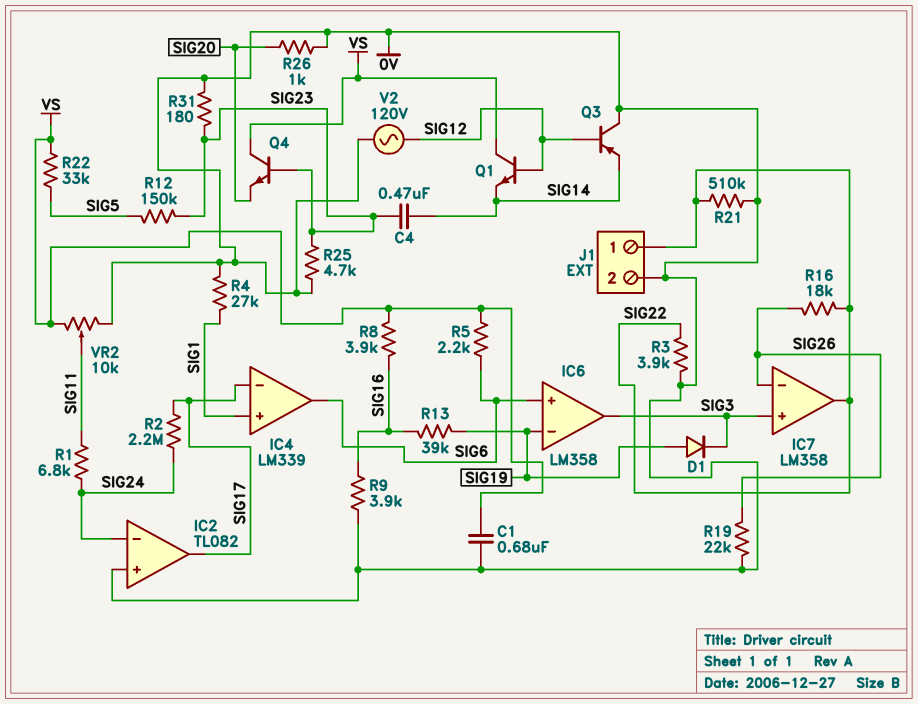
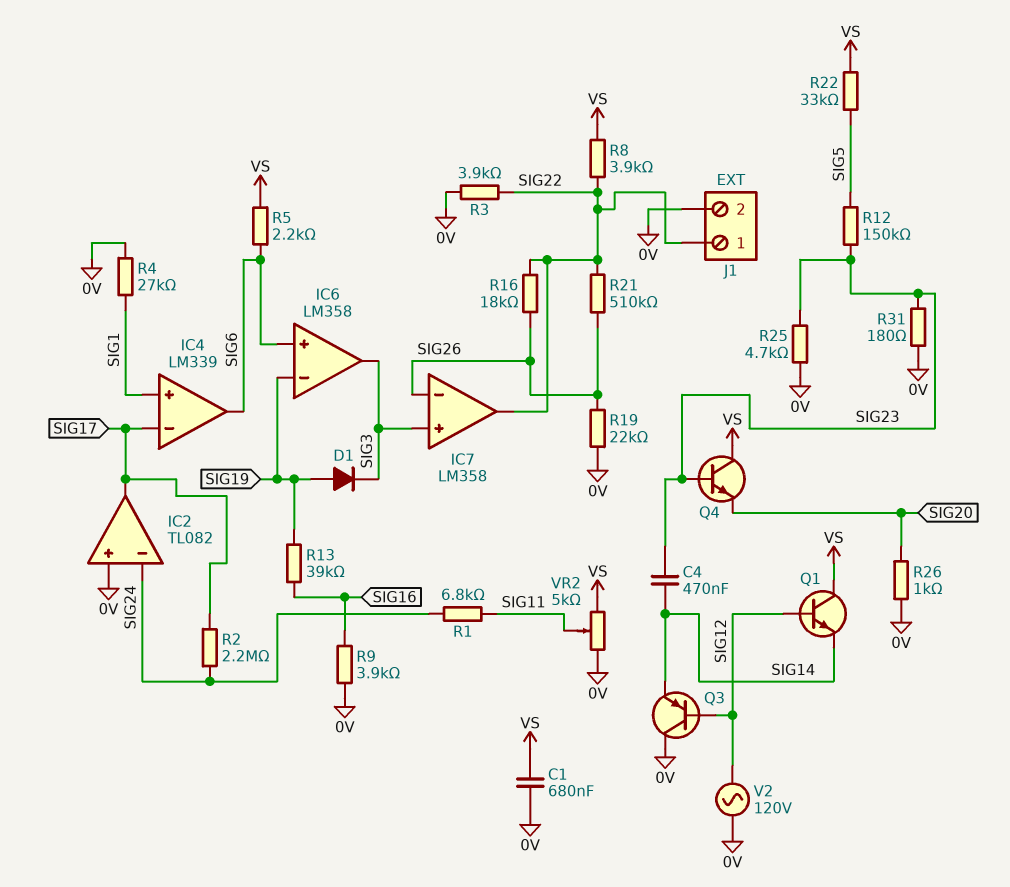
R8: 3.9k (SIG16, VS) -> 3.9k (SIG22, VS)
R21: 510k (0V, SIG22) -> 510k (SIG22, SIG26)
VR2: 10k (0V, VS, wiper SIG11) -> 5k (0V, VS, wiper SIG11)

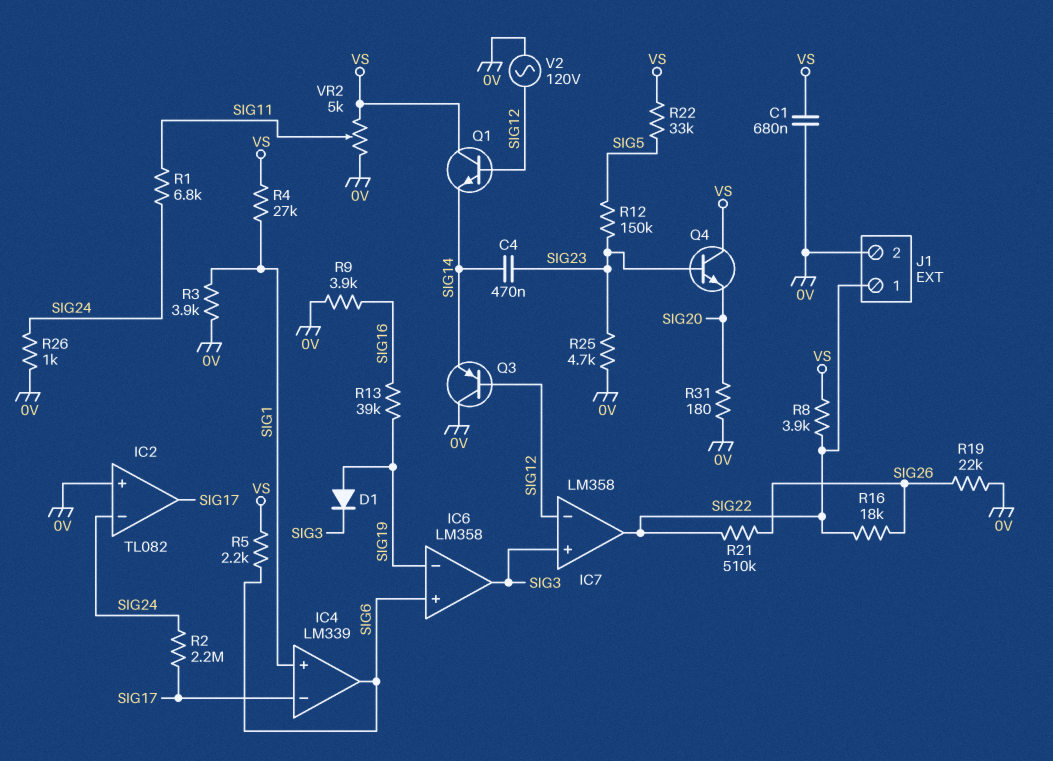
IC7 pin in-: SIG26 -> SIG12
R3: 3.9k (0V, SIG22) -> 3.9k (0V, SIG1)
R4: 27k (0V, SIG1) -> 27k (SIG1, VS)
R26: 1k (0V, SIG20) -> 1k (0V, SIG24)
R31: 180 (0V, SIG23) -> 180 (0V, SIG20)

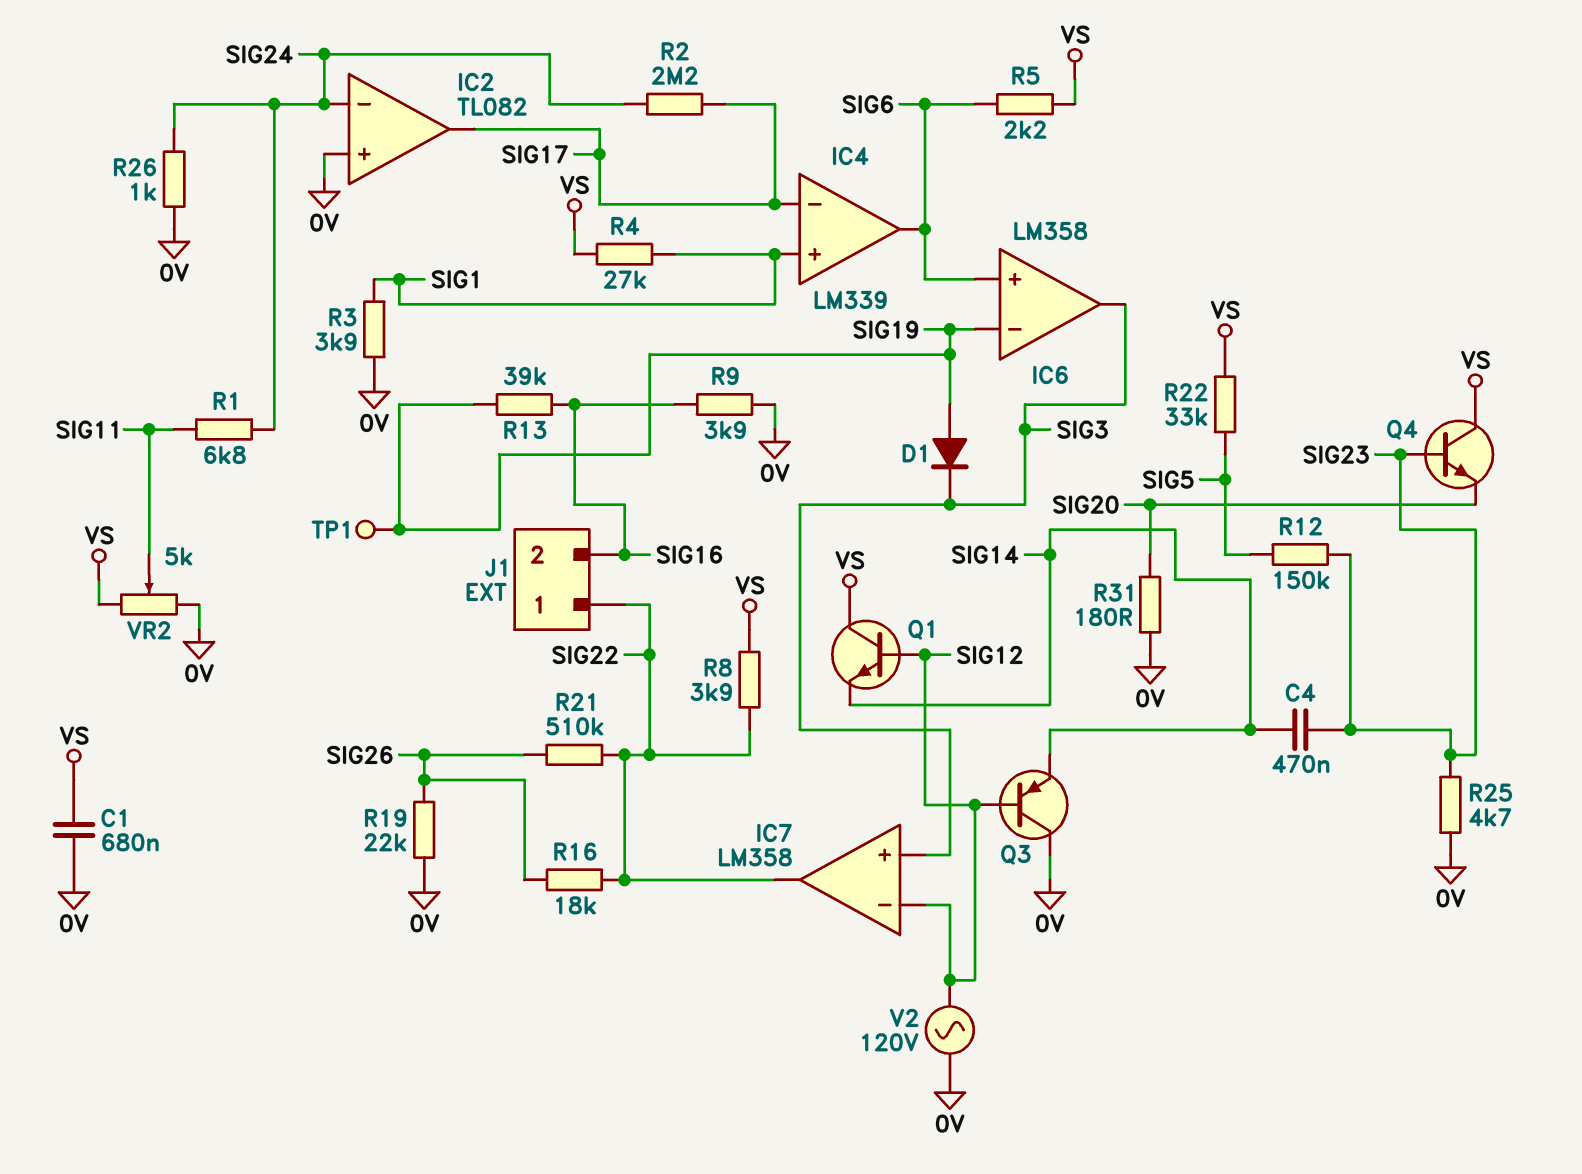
J1 pin 2: 0V -> SIG16
TP1: none -> test point (SIG19)

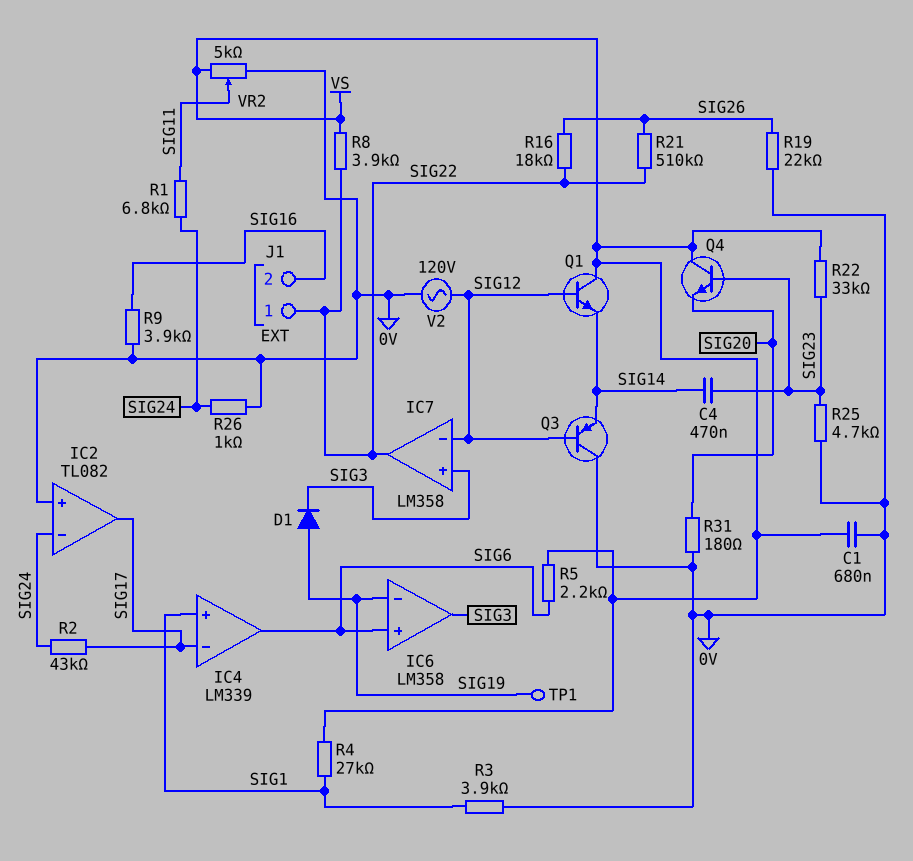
R2: 2.2M (SIG17, SIG24) -> 43k (SIG17, SIG24)
R12: 150k (SIG5, SIG23) -> none
R13: 39k (SIG16, SIG19) -> none
R22: 33k (SIG5, VS) -> 33k (SIG23, VS)

